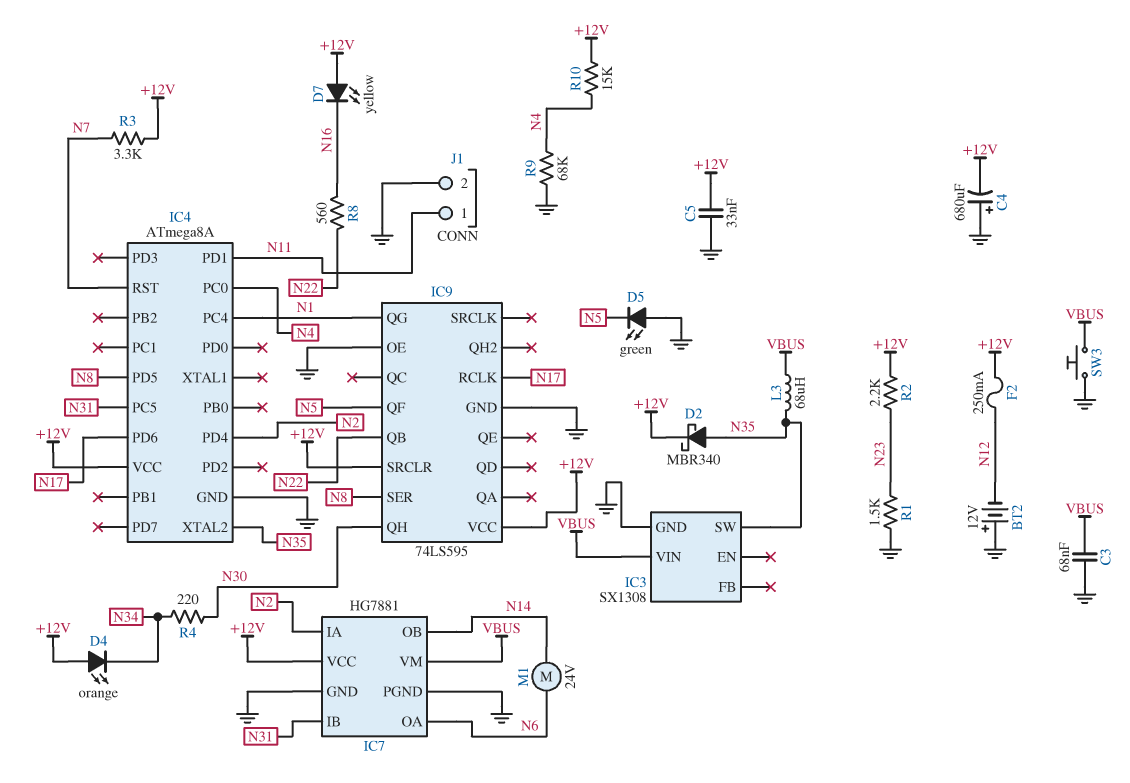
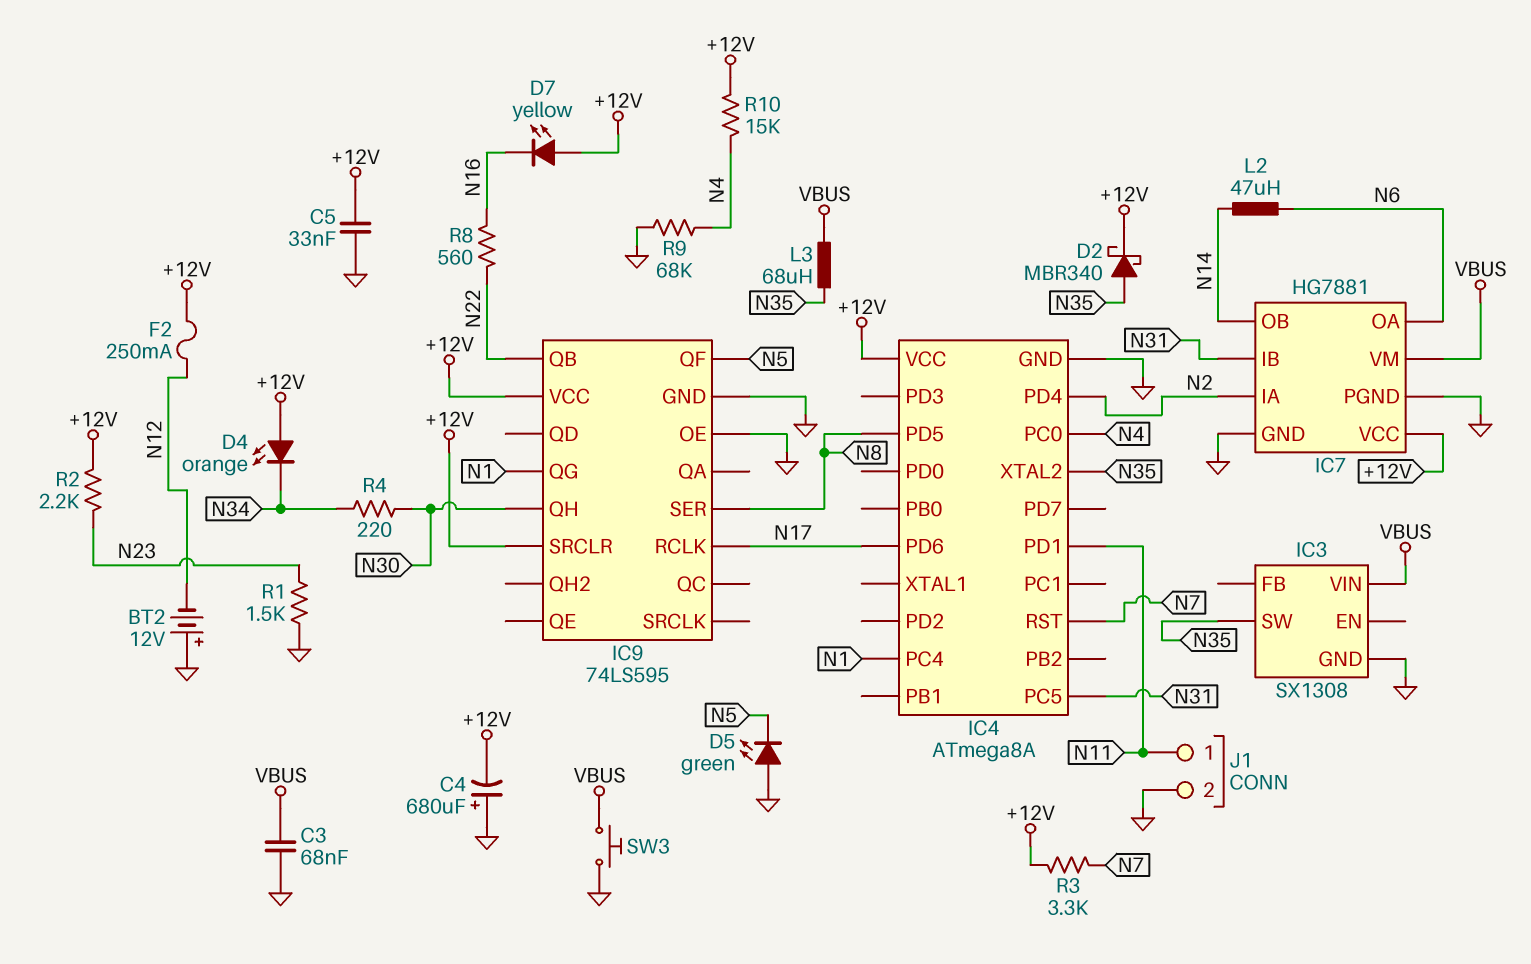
L2: none -> 47uH (N6, N14)
M1: motor 24V (N6, N14) -> none

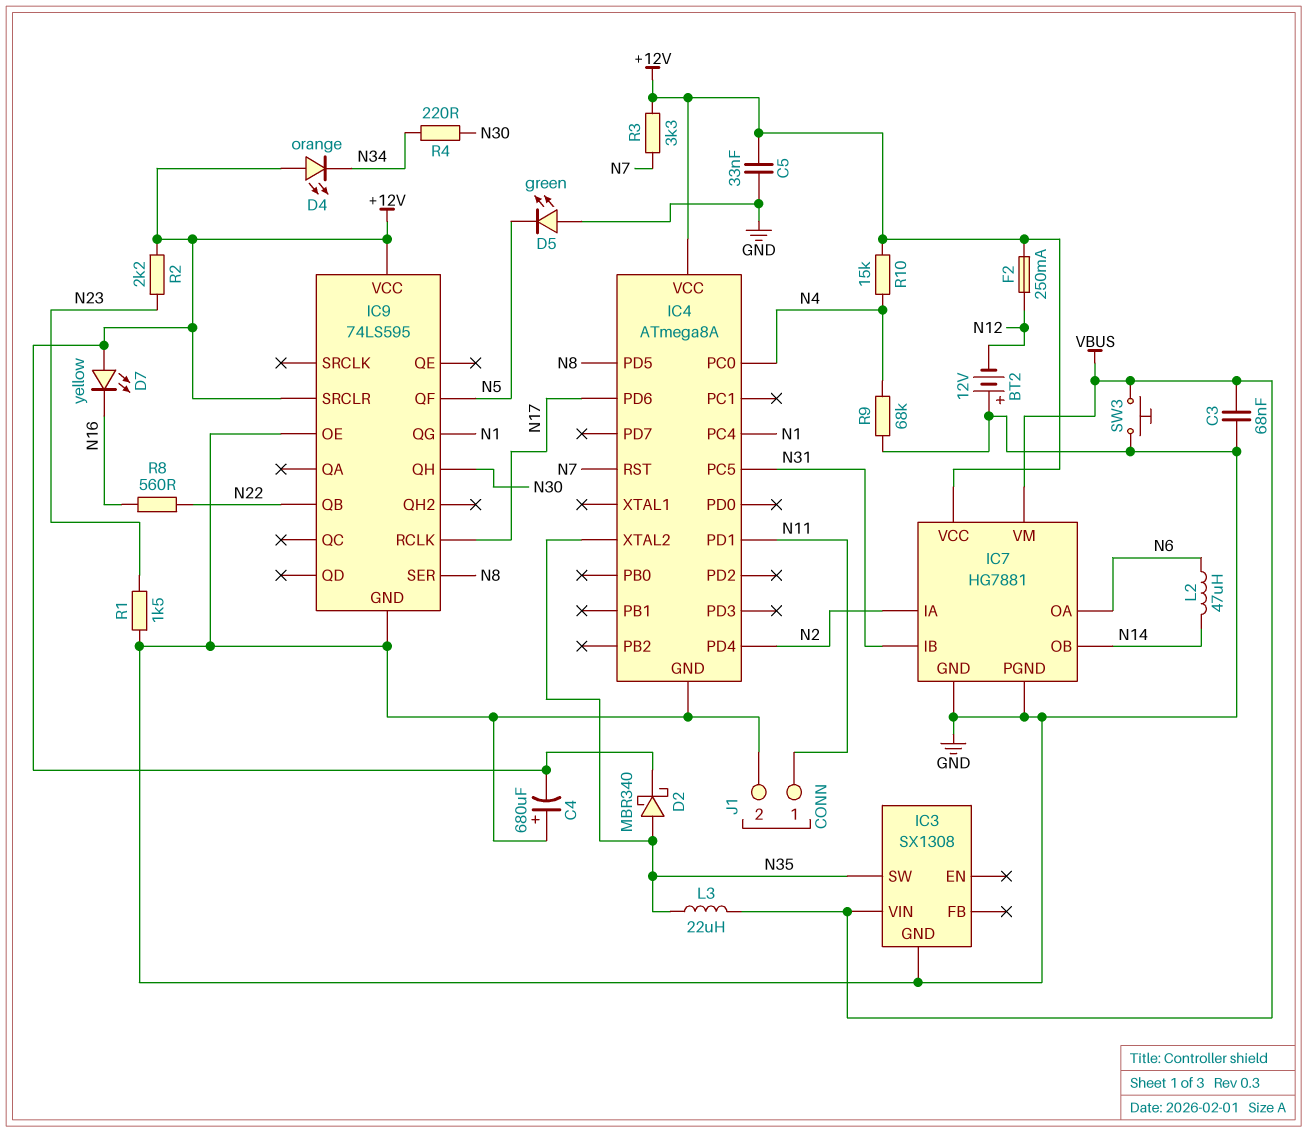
L3: 68uH (N35, VBUS) -> 22uH (N35, VBUS)

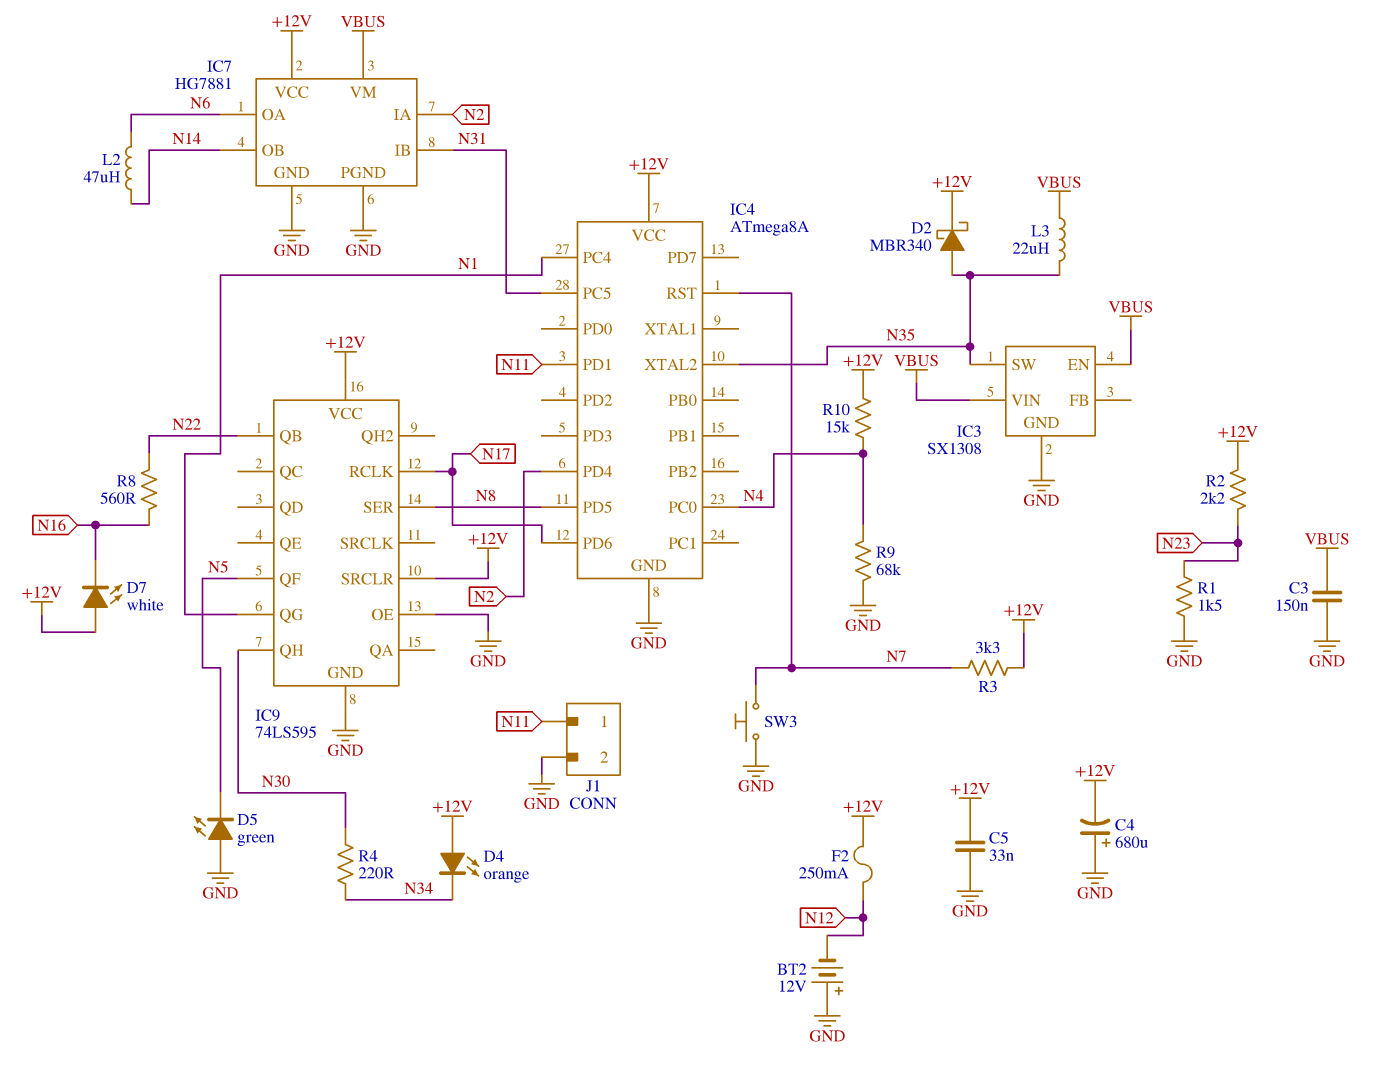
C3: 68nF (GND, VBUS) -> 150nF (GND, VBUS)
D7: LED yellow (A +12V, K N16) -> LED white (A +12V, K N16)
IC3 pin EN: none -> VBUS
SW3: button (GND, VBUS) -> button (GND, N7)

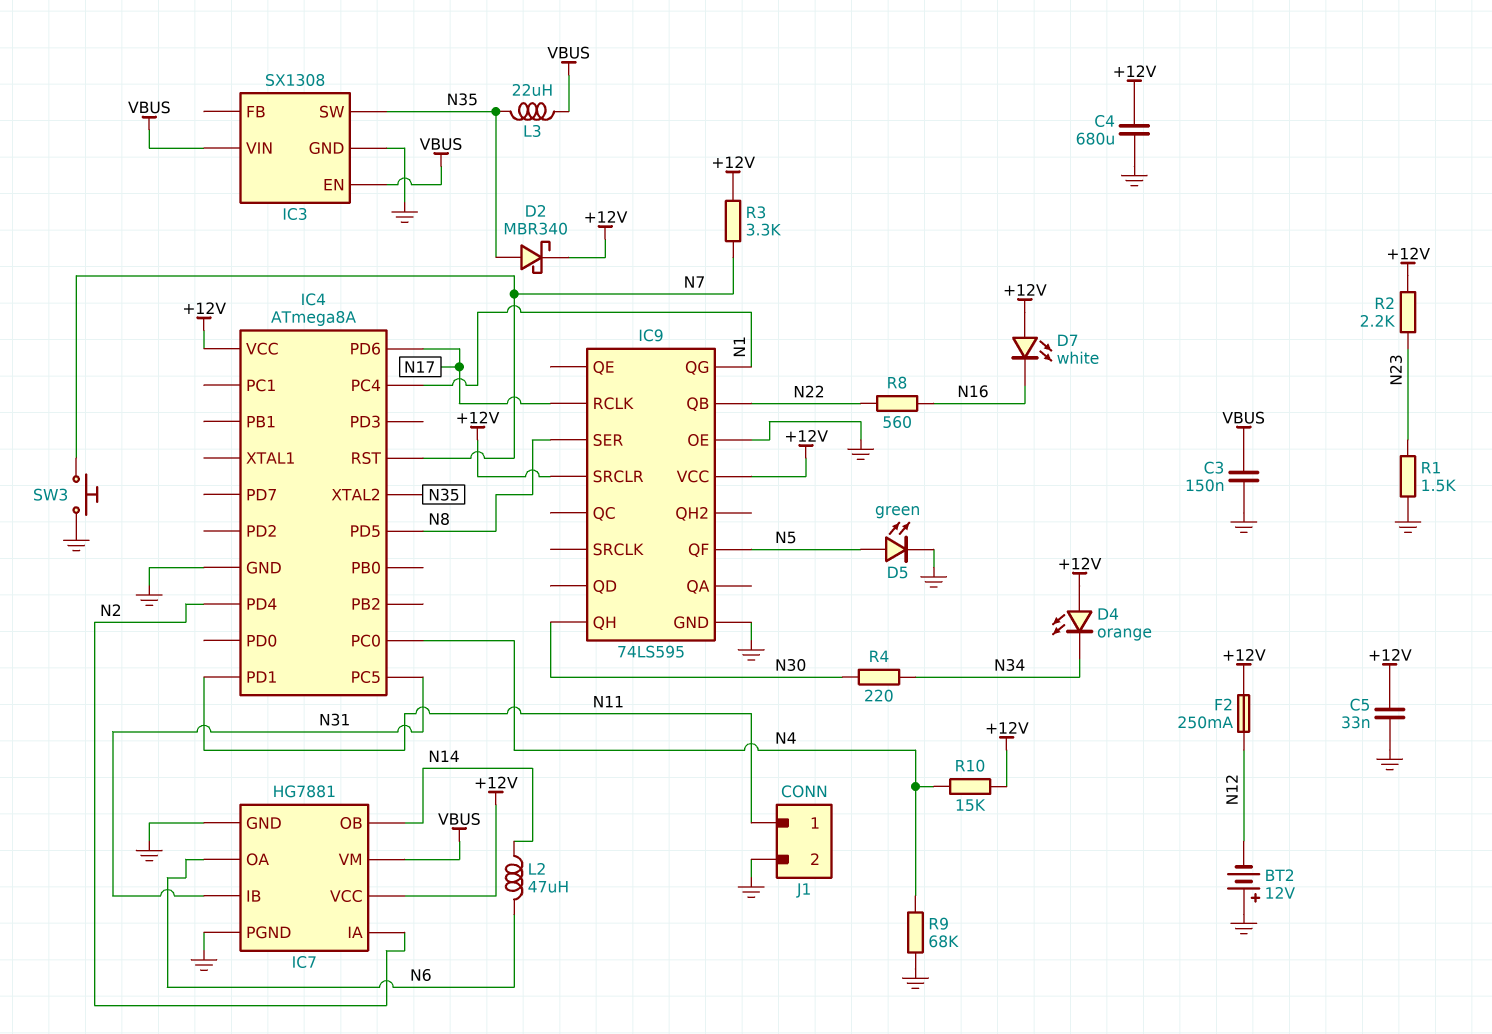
C4: 680uF (plus GND, minus +12V) -> 680uF (+12V, GND)
D5: LED green (A GND, K N5) -> LED green (A N5, K GND)

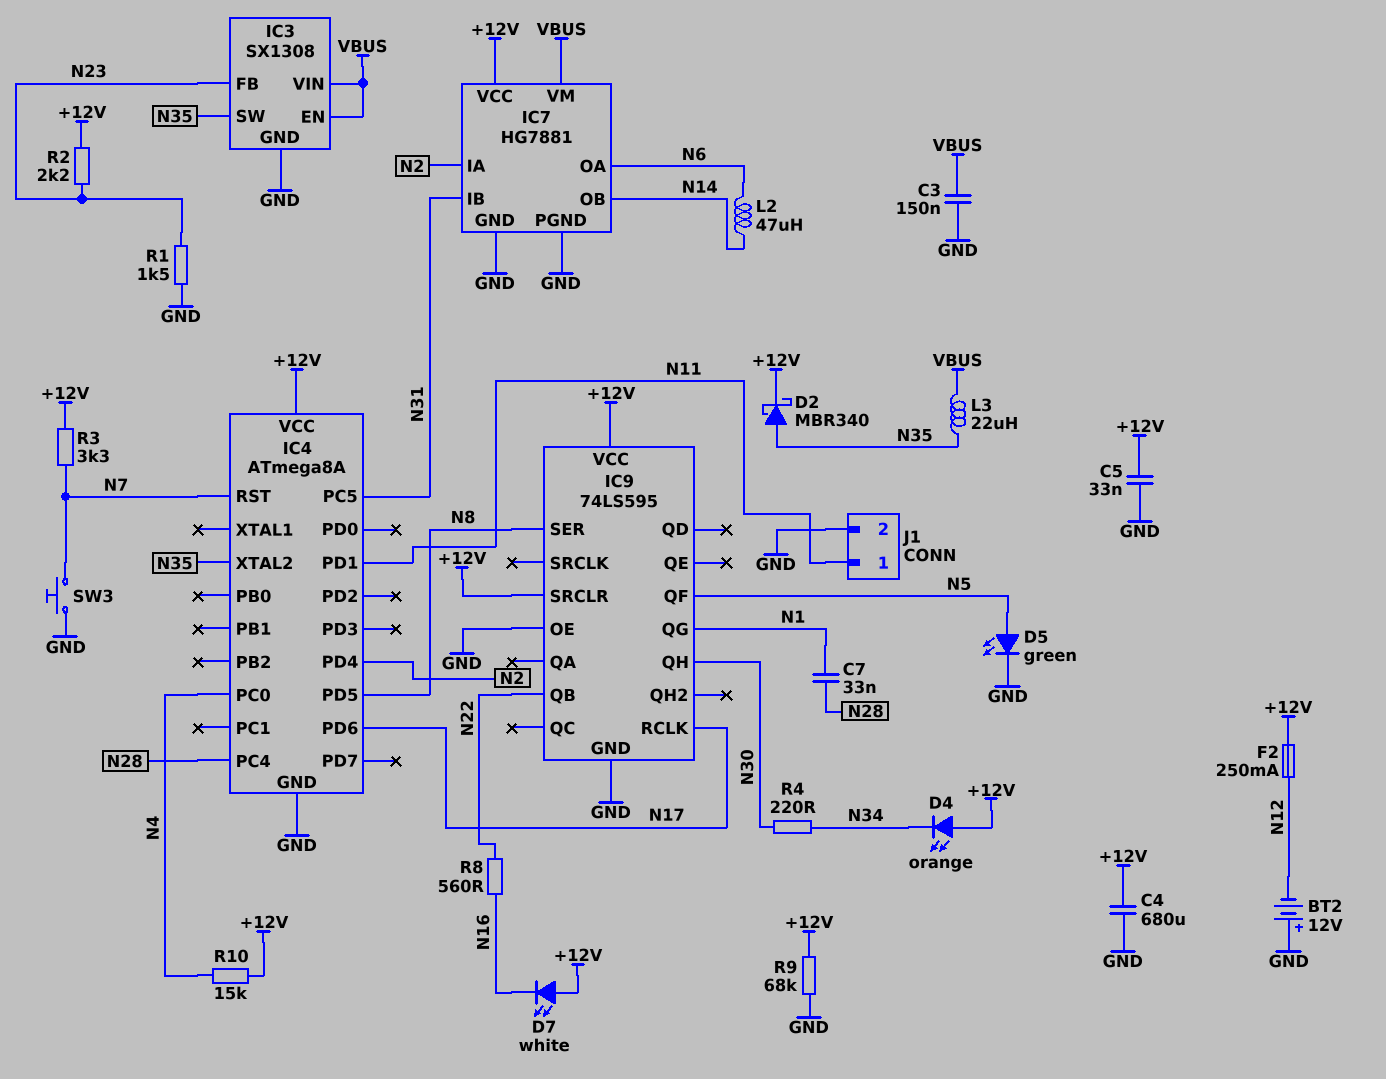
C7: none -> 33nF (N1, N28)
IC3 pin FB: none -> N23
IC4 pin PC4: N1 -> N28
R9: 68k (GND, N4) -> 68k (+12V, GND)

